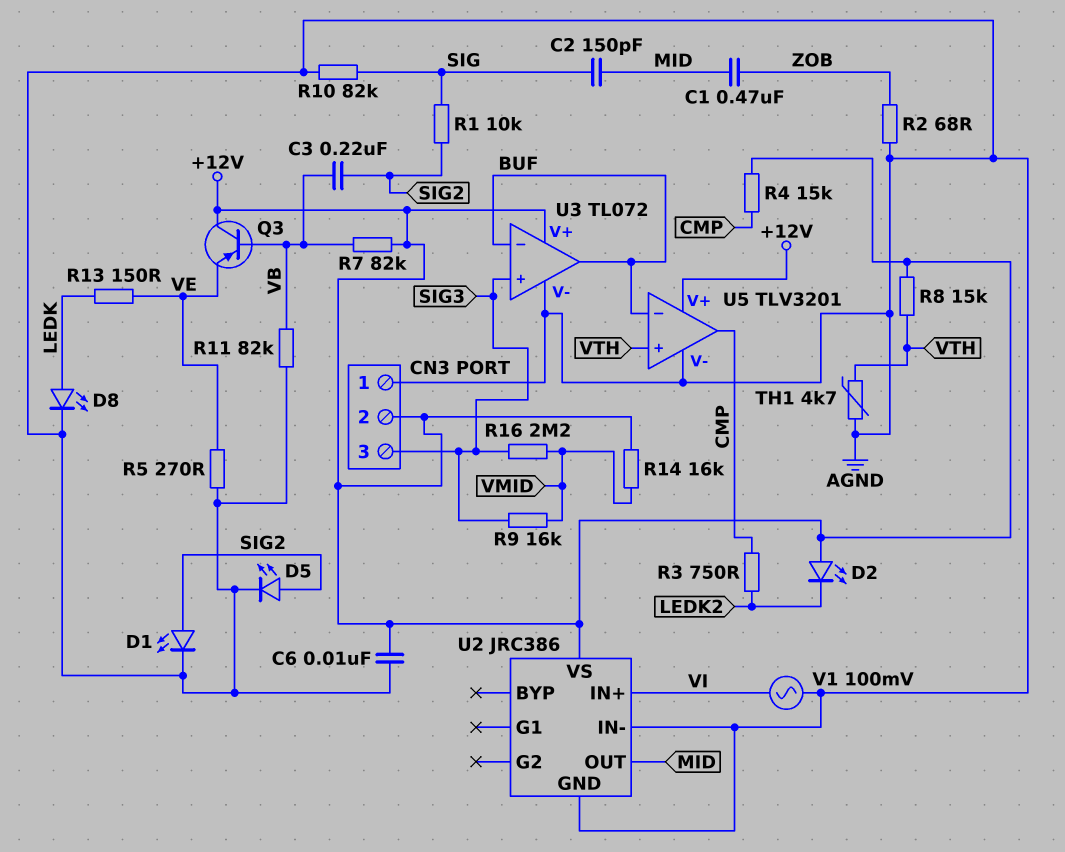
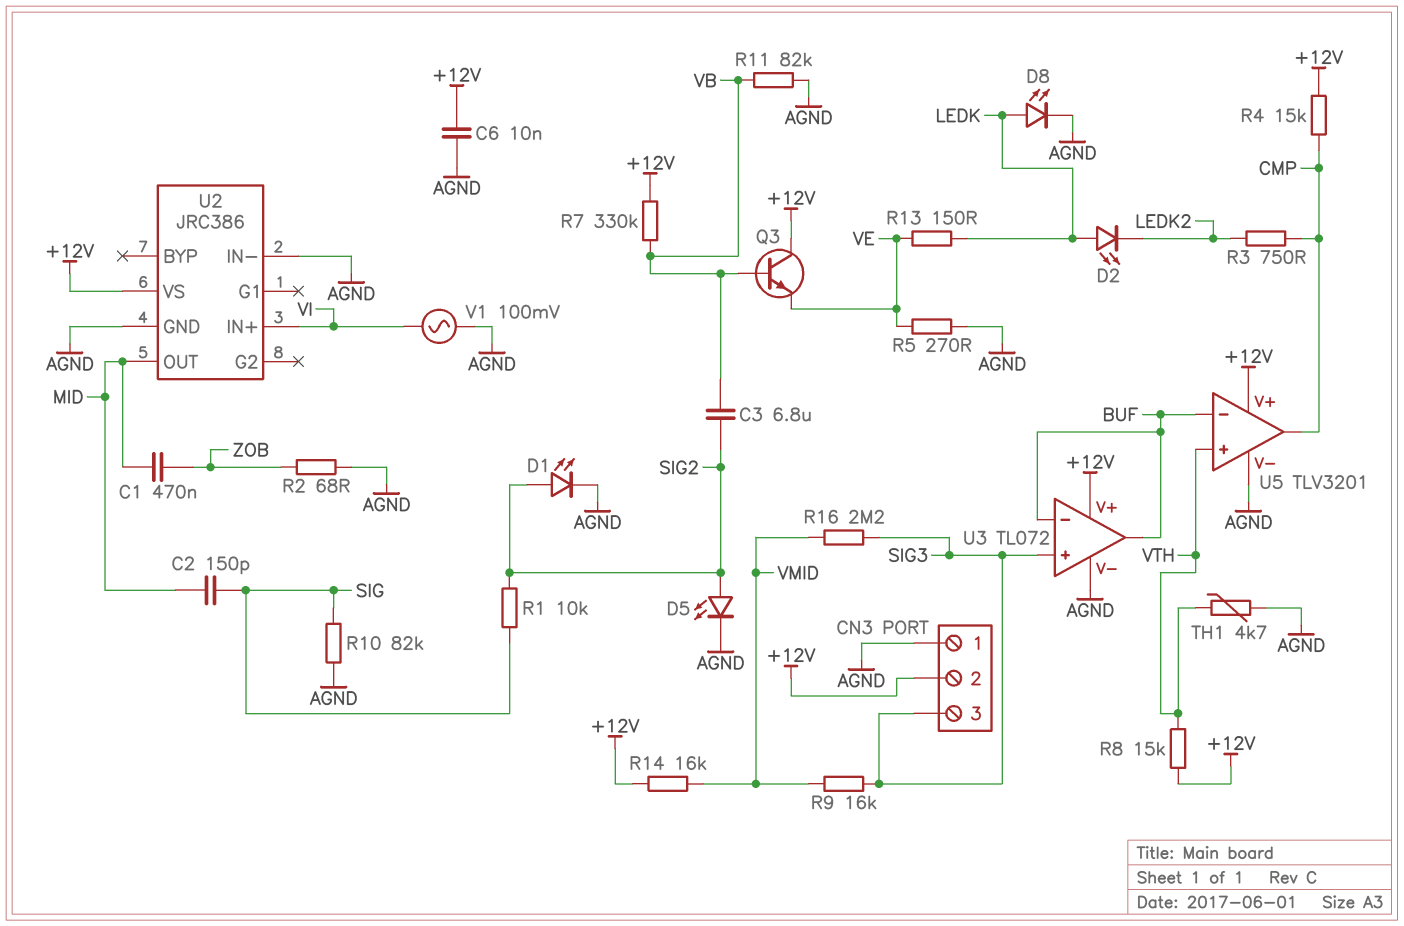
C3: 220nF (SIG2, VB) -> 6.8uF (SIG2, VB)
D2: LED (A +12V, K LEDK2) -> LED (A LEDK, K LEDK2)
Q3: PNP (B VB, C +12V, E VE) -> NPN (B VB, C +12V, E VE)
R7: 82k (+12V, VB) -> 330k (+12V, VB)

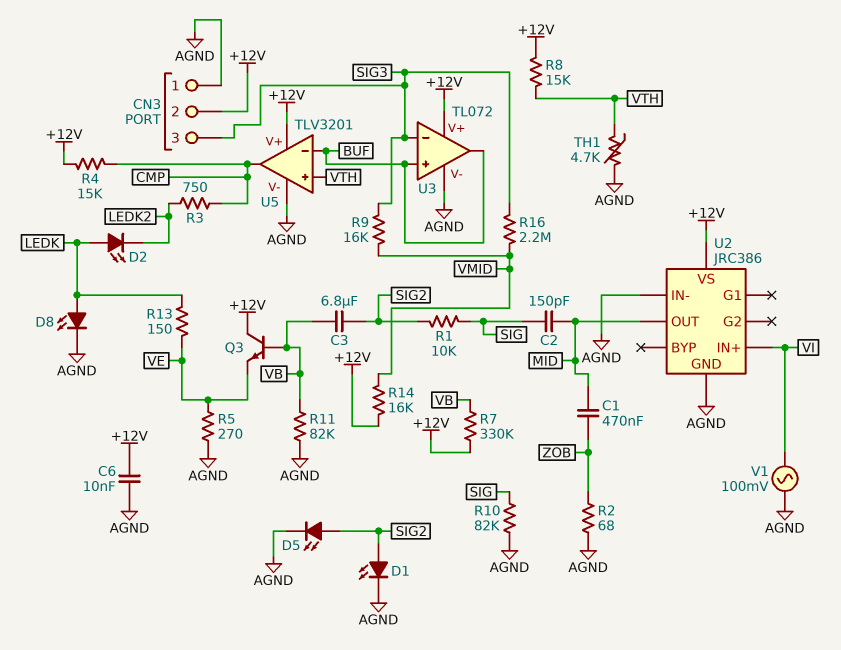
U3 pin in+: SIG3 -> BUF
U3 pin in-: BUF -> SIG3

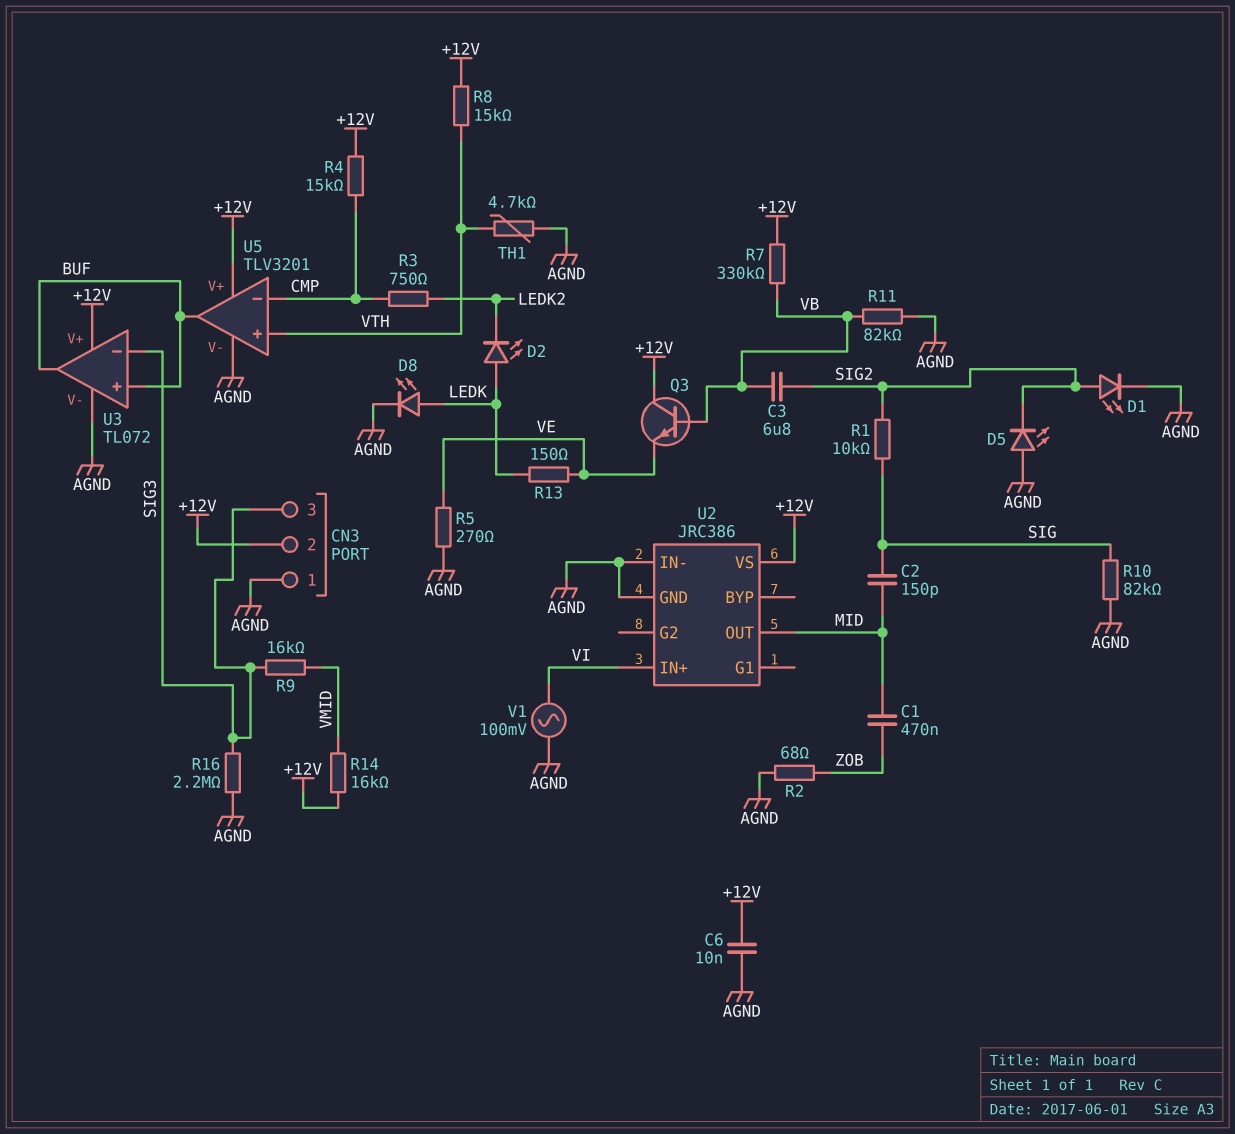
D5: LED (A SIG2, K AGND) -> LED (A AGND, K SIG2)
R16: 2.2M (SIG3, VMID) -> 2.2M (AGND, SIG3)
U5 pin in-: BUF -> CMP
U5 pin out: CMP -> BUF

